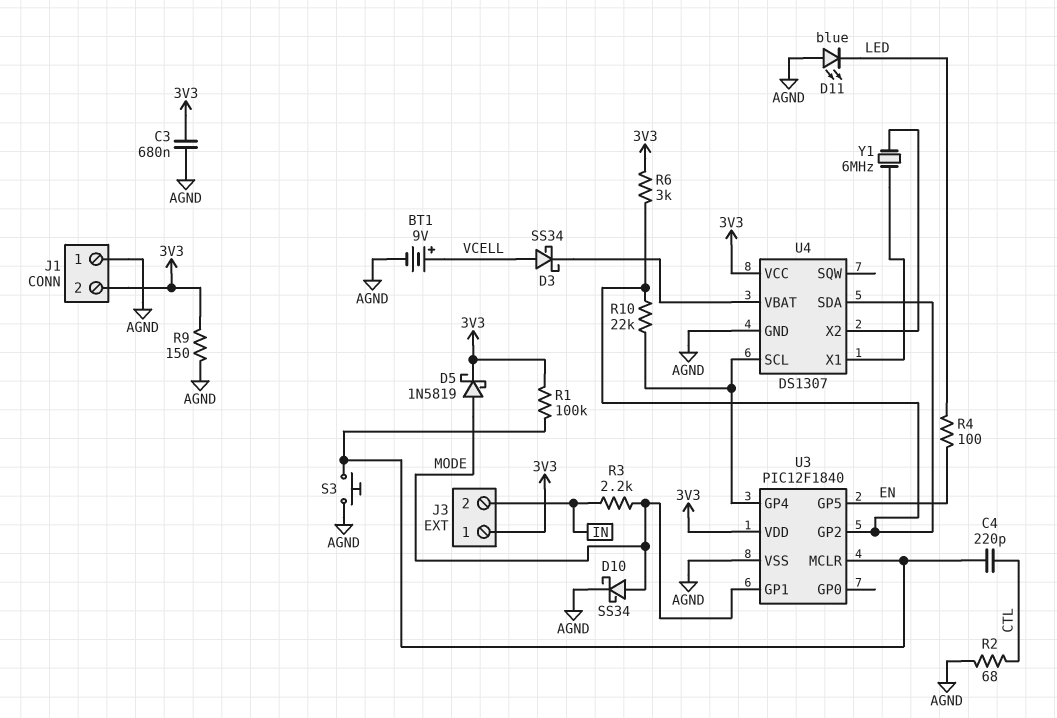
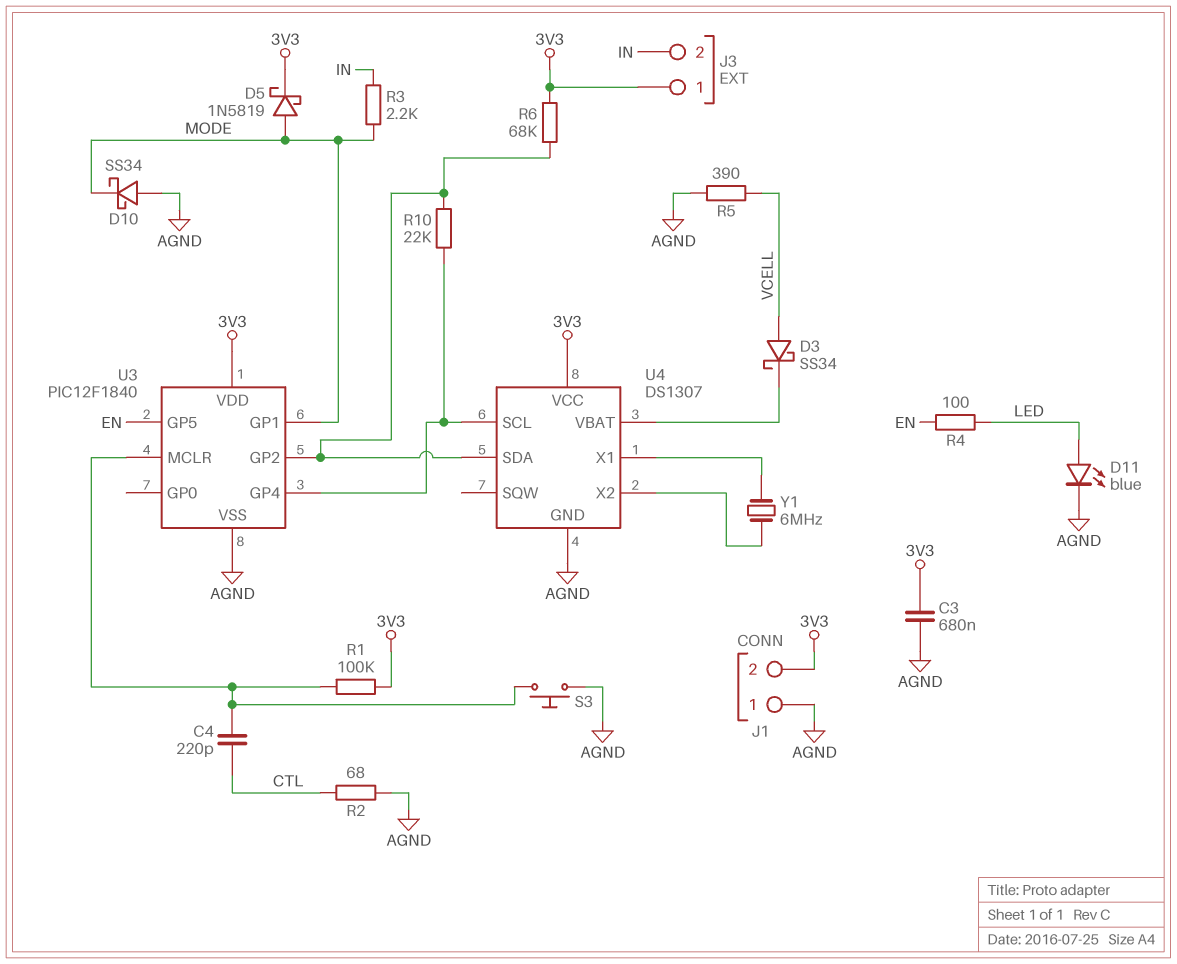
BT1: 9V (plus VCELL, minus AGND) -> none
D10: schottky SS34 (A MODE, K AGND) -> schottky SS34 (A AGND, K MODE)
D11: LED blue (A AGND, K LED) -> LED blue (A LED, K AGND)
R5: none -> 390 (AGND, VCELL)
R6: 3k (3V3, U3/GP2) -> 68k (3V3, U3/GP2)
R9: 150 (3V3, AGND) -> none

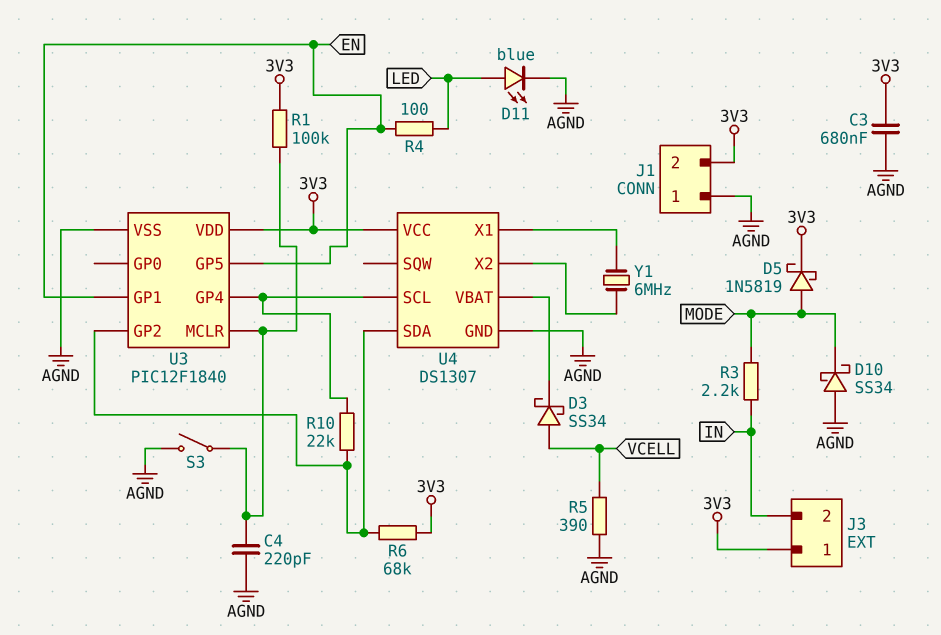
C4: 220pF (CTL, U3/MCLR) -> 220pF (AGND, U3/MCLR)
R2: 68 (AGND, CTL) -> none
S3: button (AGND, U3/MCLR) -> switch (AGND, U3/MCLR)
U3 pin GP1: MODE -> EN

